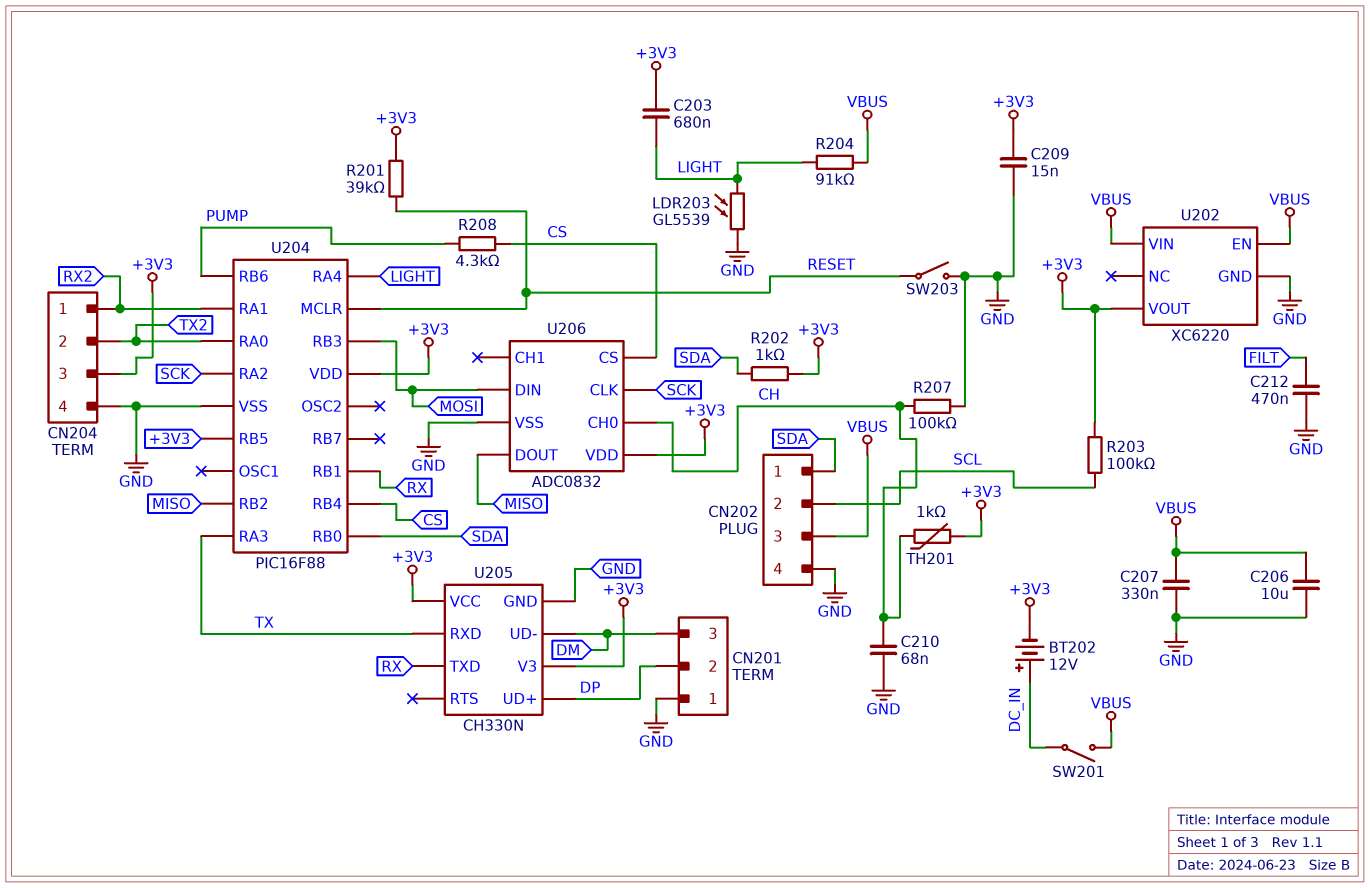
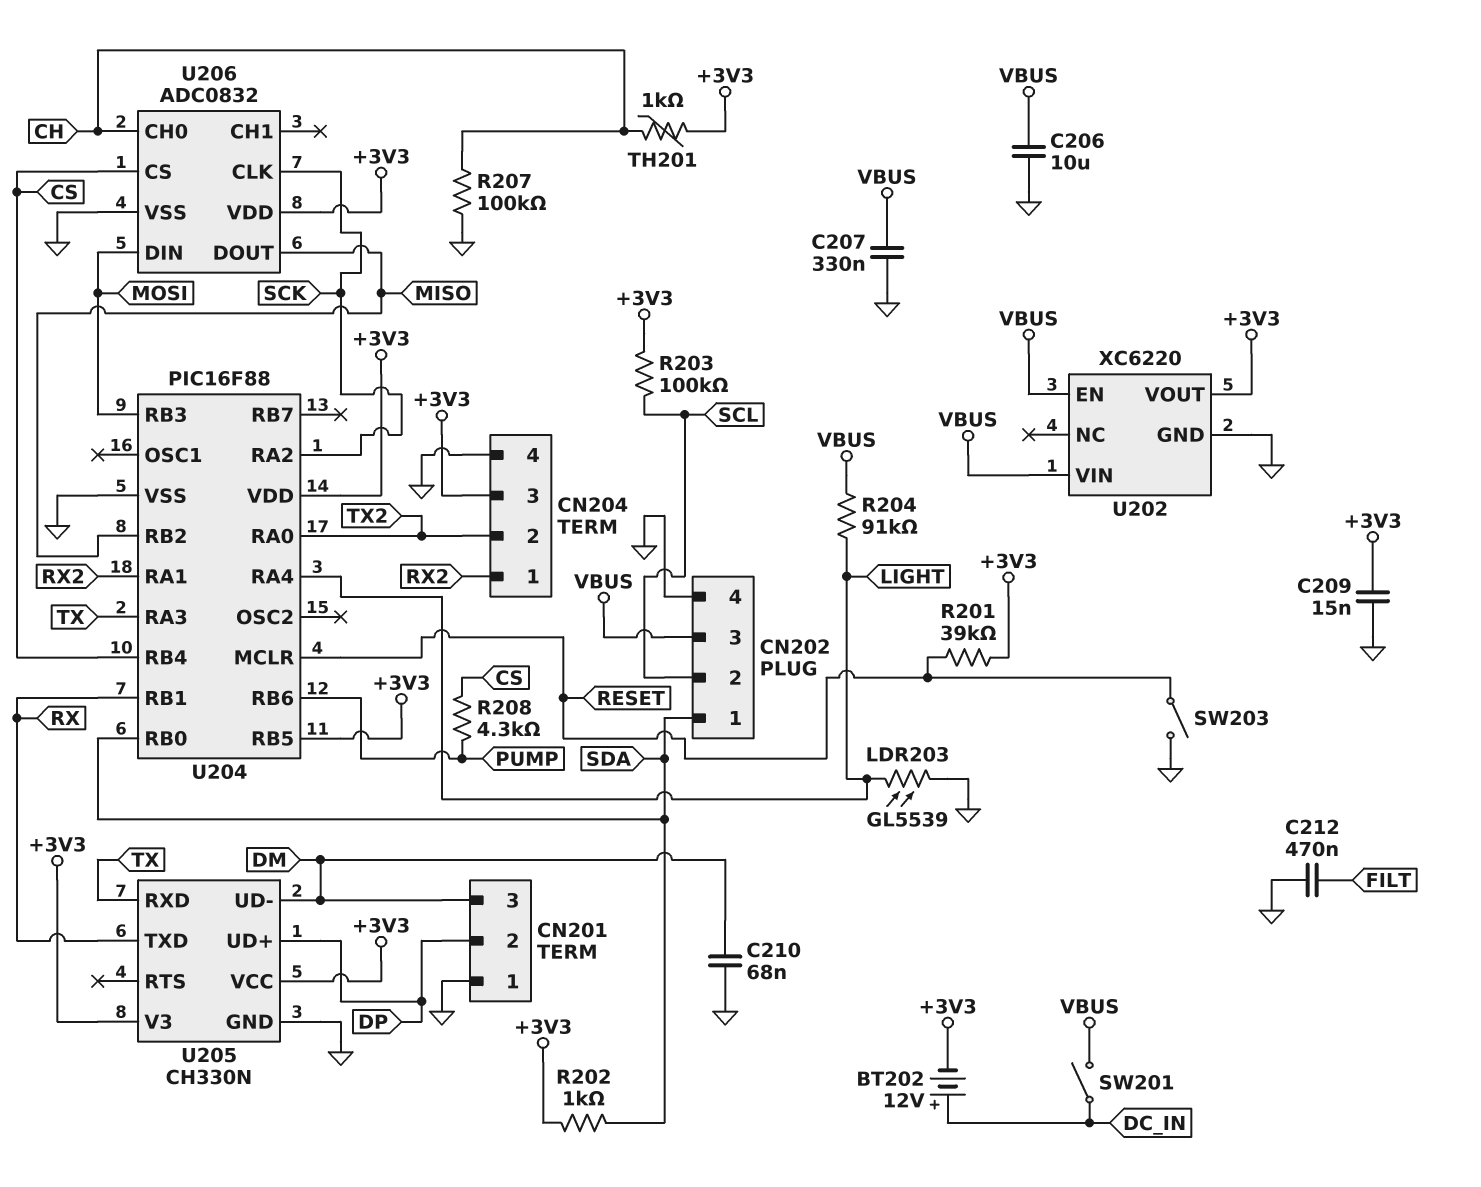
C203: 680nF (+3V3, LIGHT) -> none
C210: 68nF (CH, GND) -> 68nF (DM, GND)

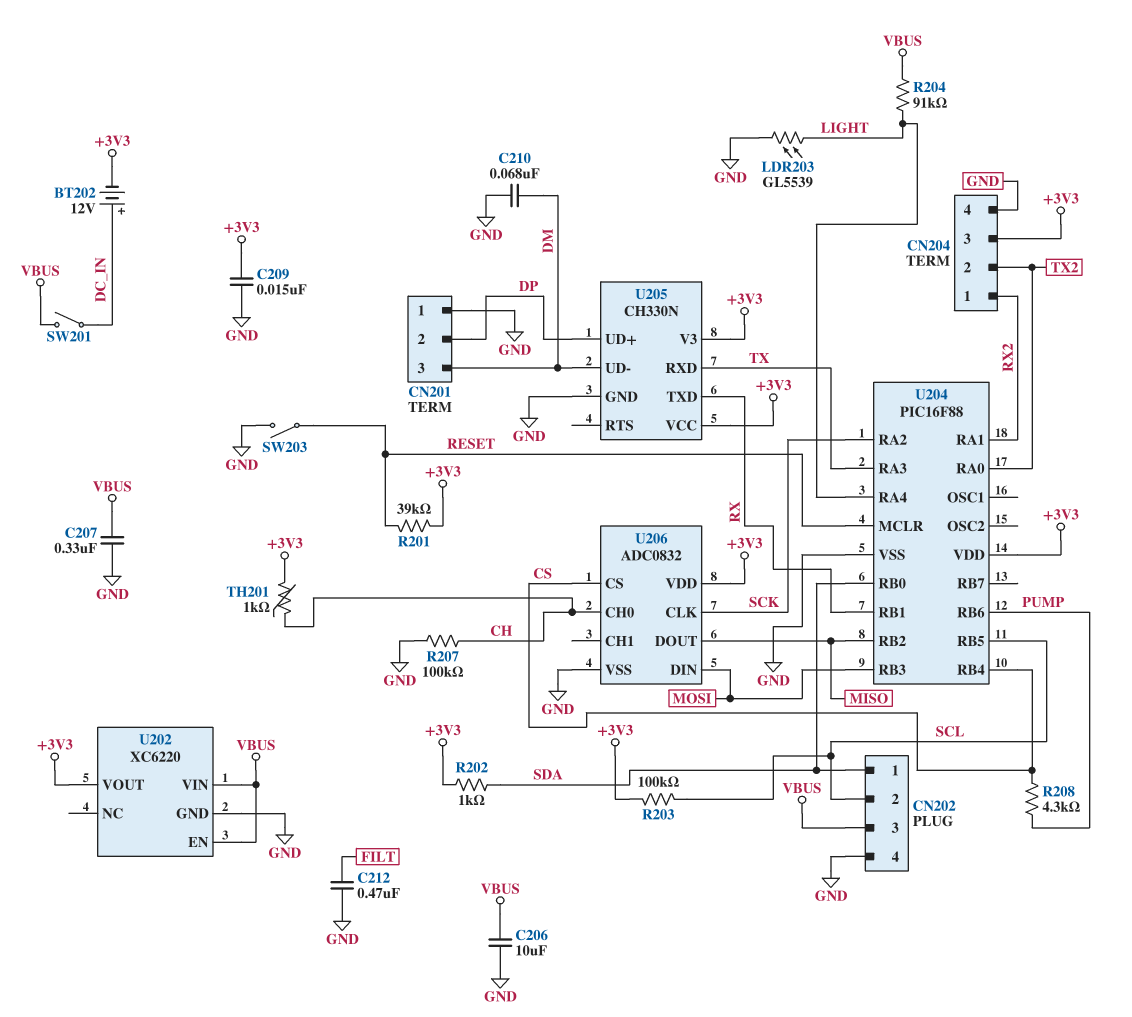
U204 pin RB5: +3V3 -> SCL

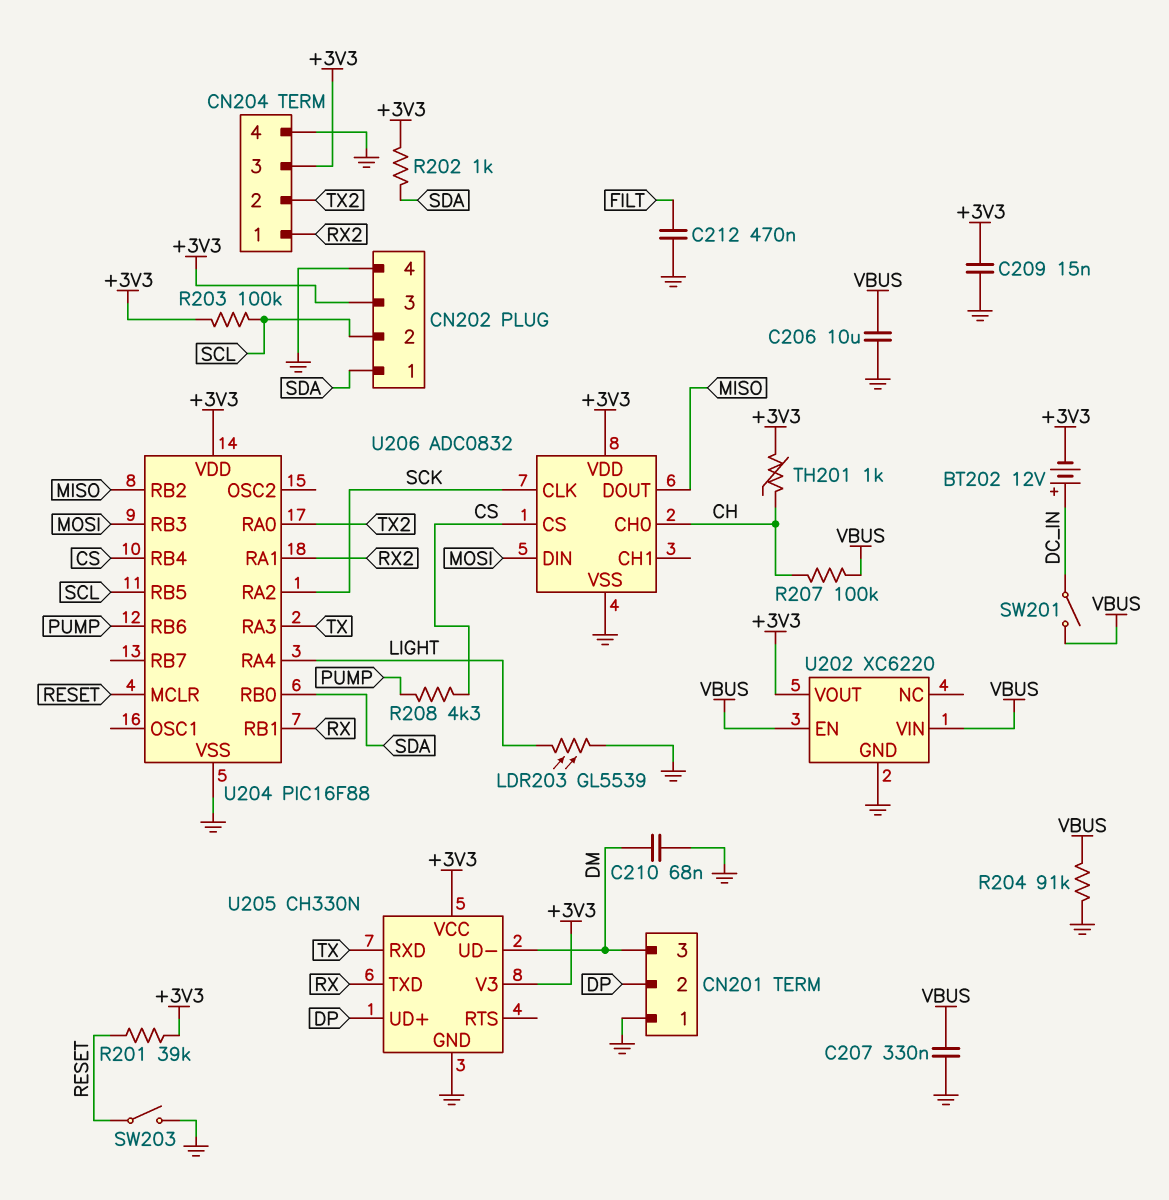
CN202 pin 3: VBUS -> +3V3
R204: 91k (LIGHT, VBUS) -> 91k (GND, VBUS)
R207: 100k (CH, GND) -> 100k (CH, VBUS)

